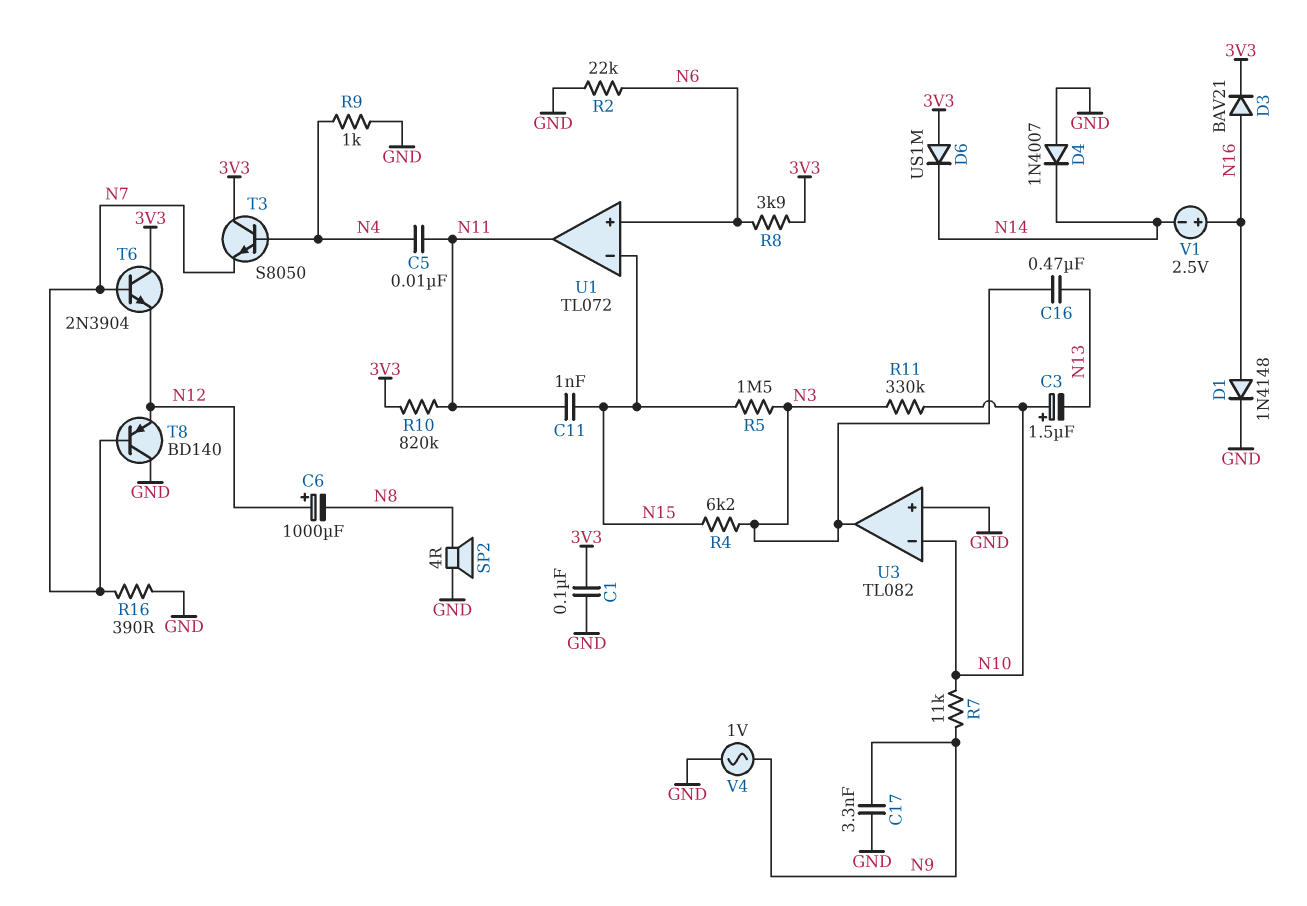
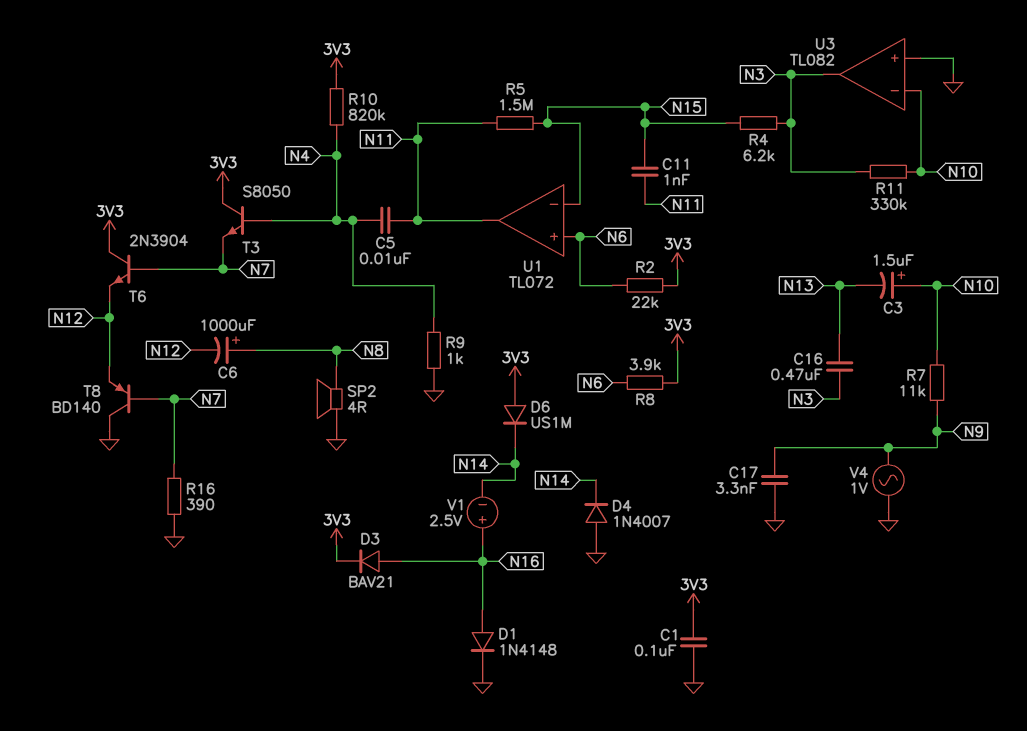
C6: 1000uF (plus N12, minus N8) -> 1000uF (plus N8, minus N12)
R2: 22k (GND, N6) -> 22k (3V3, N6)
R5: 1.5M (N3, N15) -> 1.5M (N11, N15)
R10: 820k (3V3, N11) -> 820k (3V3, N4)

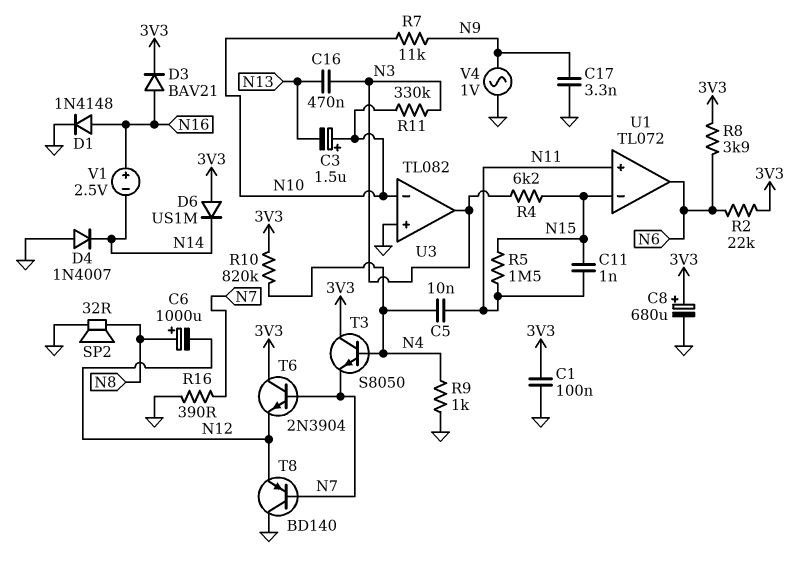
C8: none -> 680uF (plus 3V3, minus GND)
SP2: speaker 4R (GND, N8) -> speaker 32R (GND, N8)
U1 pin in+: N6 -> N11
U1 pin out: N11 -> N6

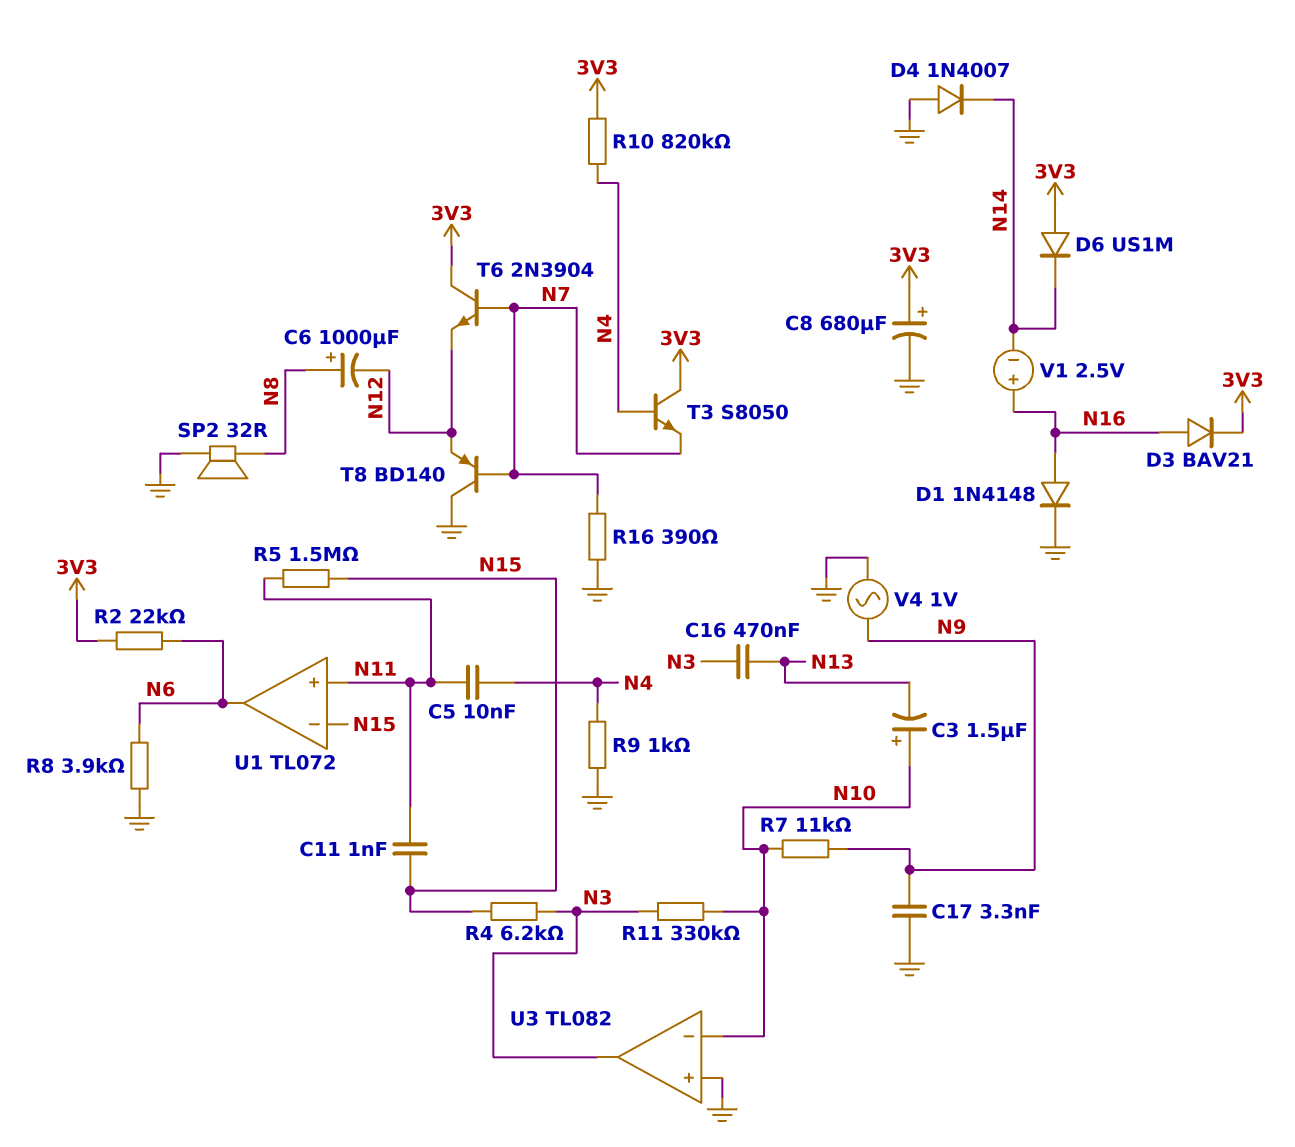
C1: 100nF (3V3, GND) -> none
R8: 3.9k (3V3, N6) -> 3.9k (GND, N6)

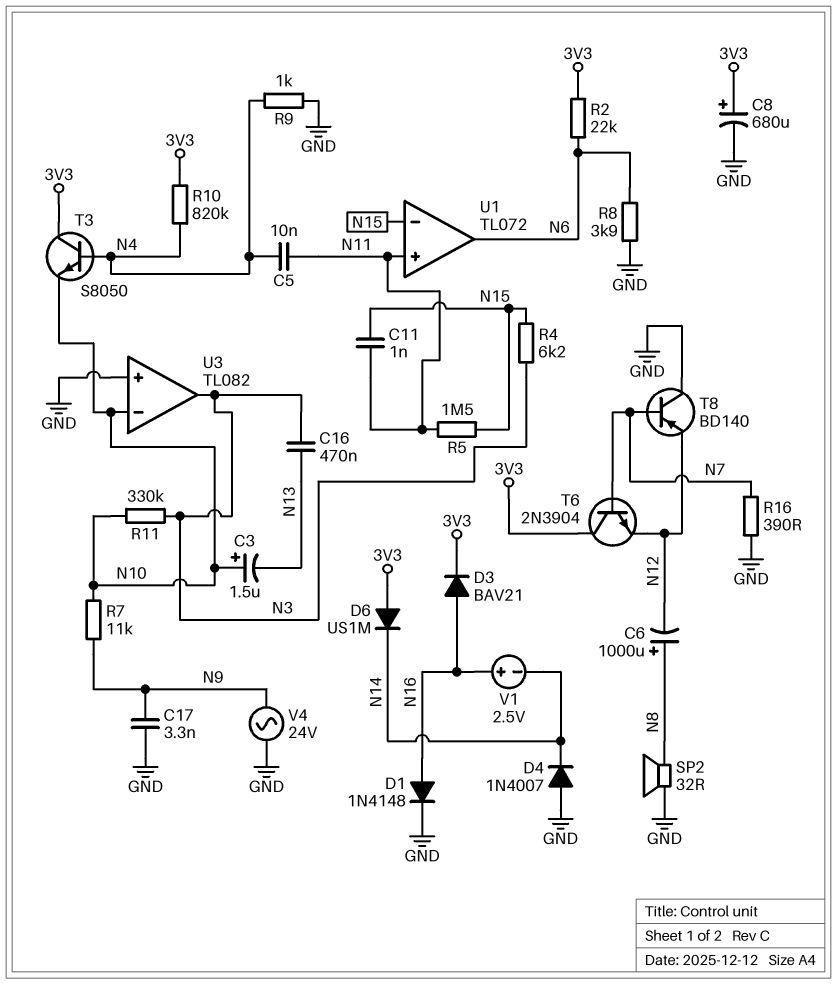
T3: NPN S8050 (B N4, C 3V3, E N7) -> NPN S8050 (B N4, C 3V3, E N10)
V4: AC 1V (GND, N9) -> AC 24V (GND, N9)

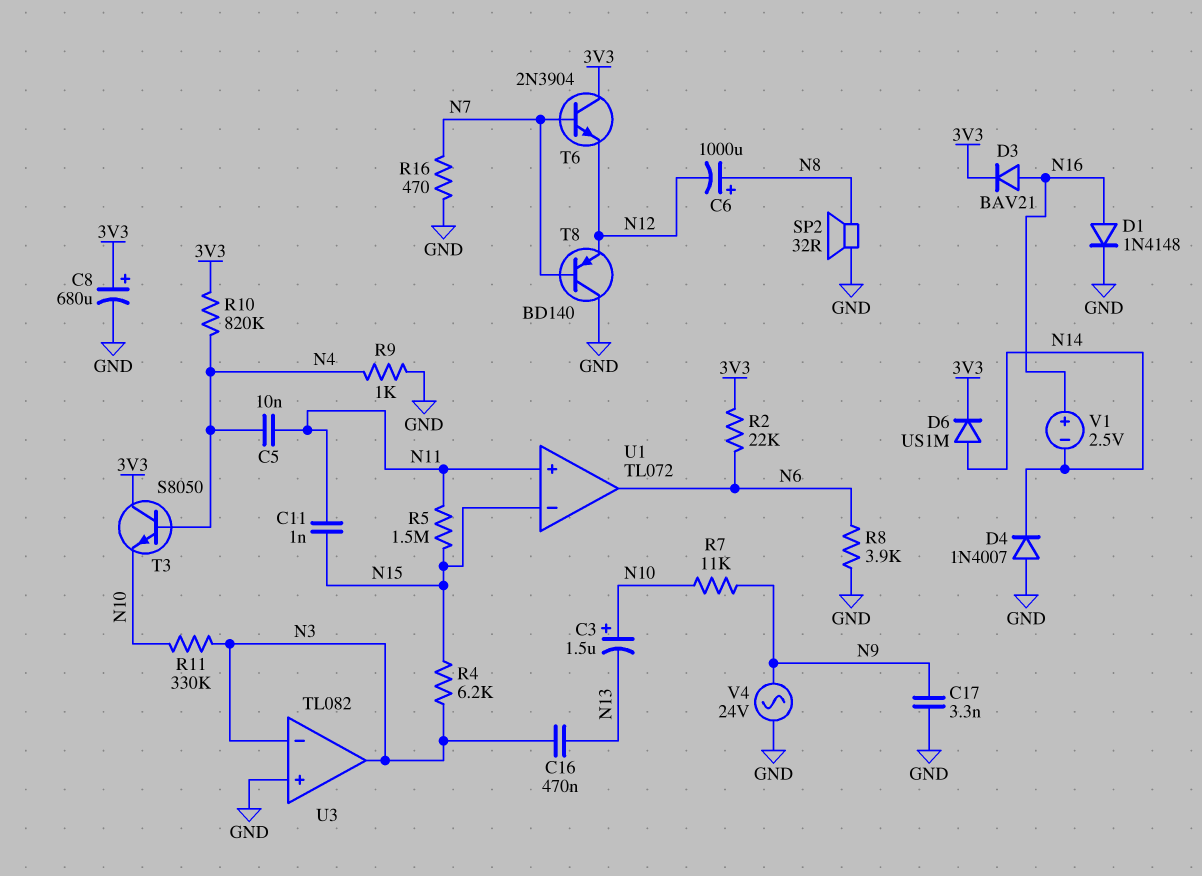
D6: diode US1M (A 3V3, K N14) -> diode US1M (A N14, K 3V3)
R16: 390 (GND, N7) -> 470 (GND, N7)
U3 pin in-: N10 -> N3

